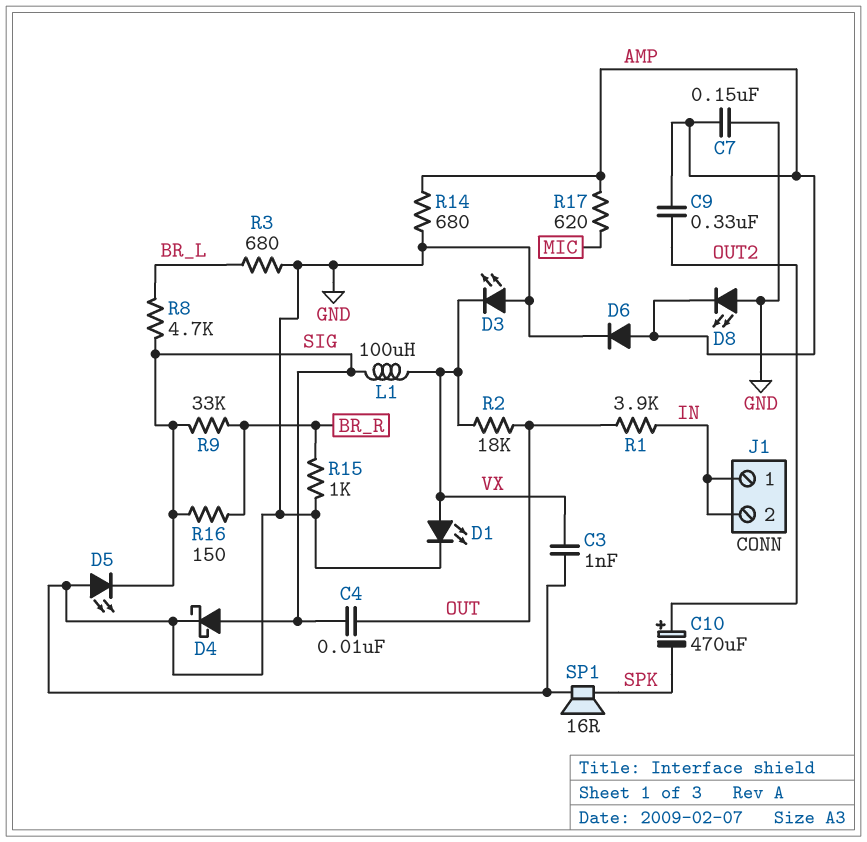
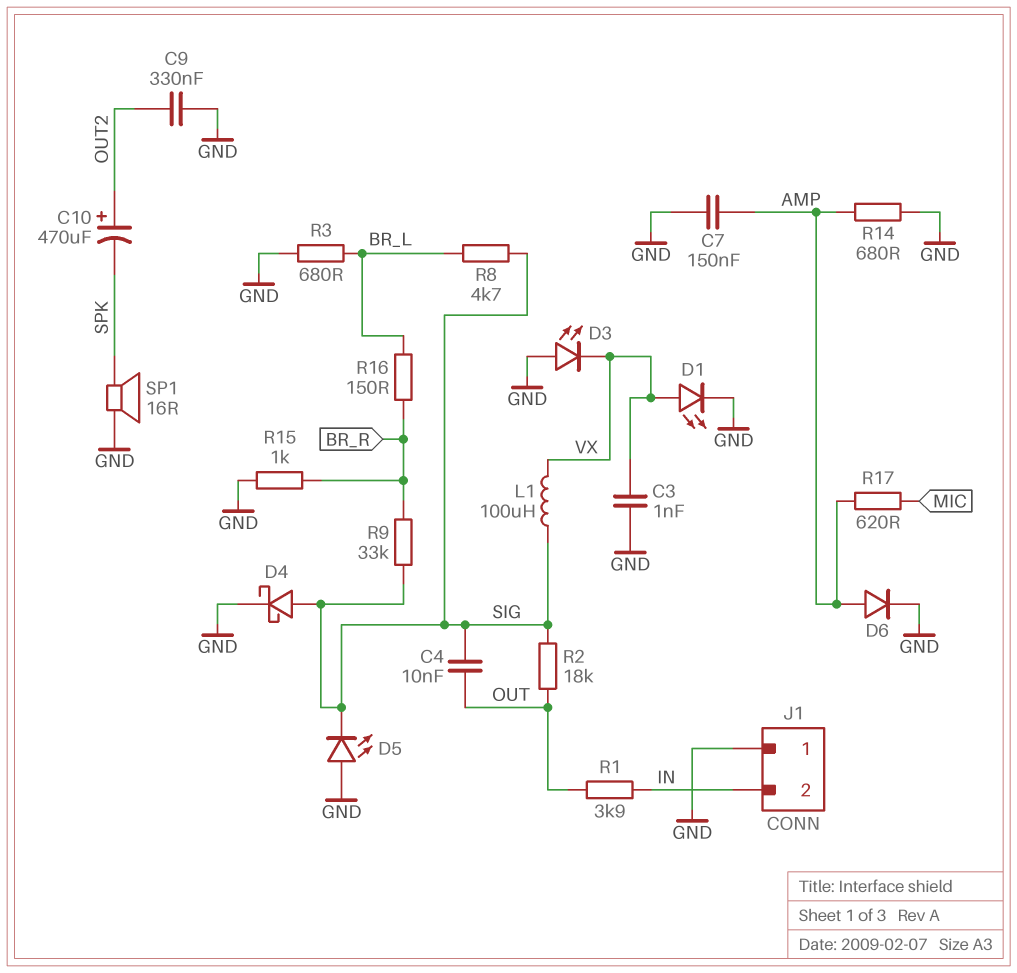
C9: 330nF (AMP, OUT2) -> 330nF (GND, OUT2)
D8: LED (A GND, K AMP) -> none
J1 pin 1: IN -> GND
R2: 18k (OUT, VX) -> 18k (OUT, SIG)
R16: 150 (BR_R, SIG) -> 150 (BR_L, BR_R)

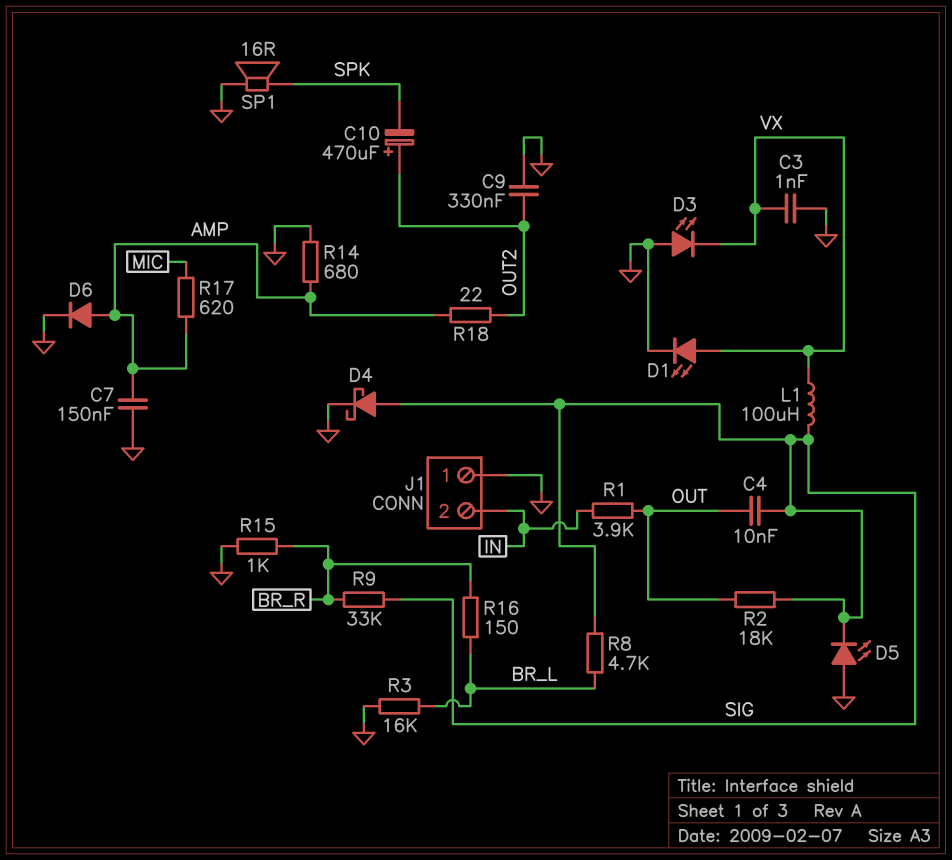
R3: 680 (BR_L, GND) -> 16k (BR_L, GND)
R18: none -> 22 (AMP, OUT2)

